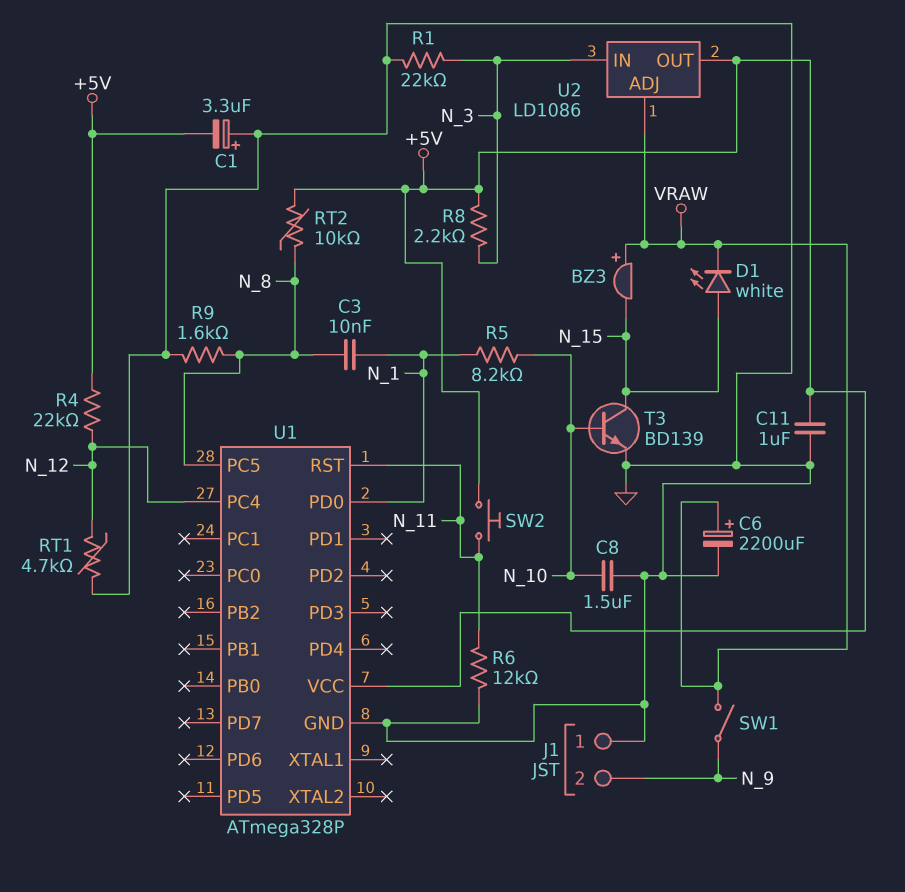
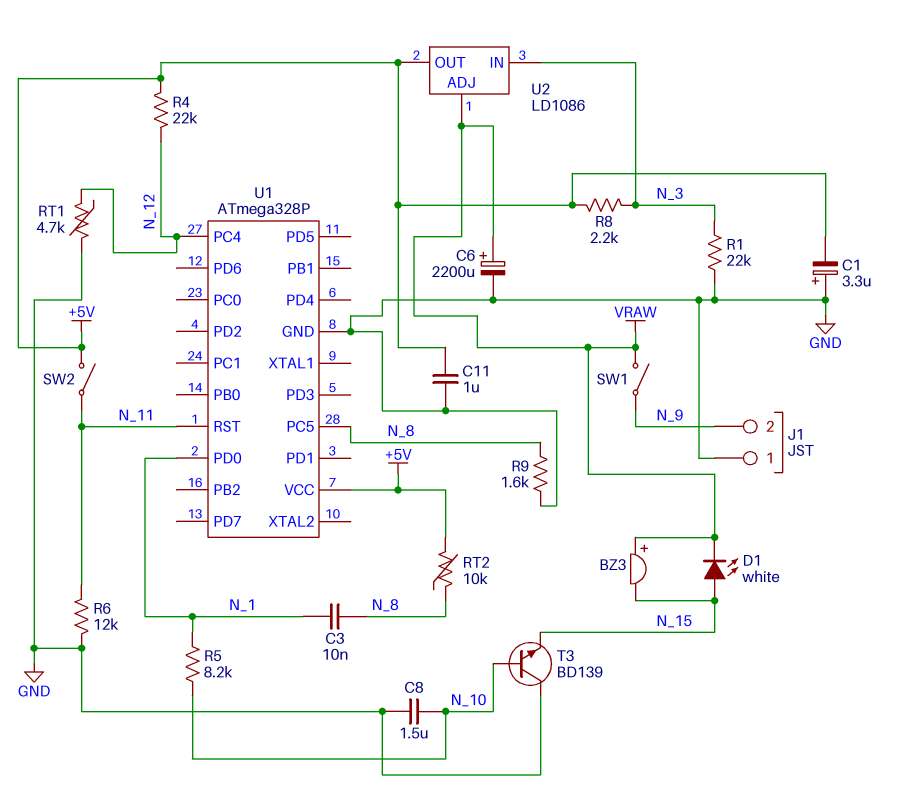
SW2: button (+5V, N_11) -> switch (+5V, N_11)
T3: NPN BD139 (B N_10, C N_15, E GND) -> NPN BD139 (B N_10, C GND, E N_15)

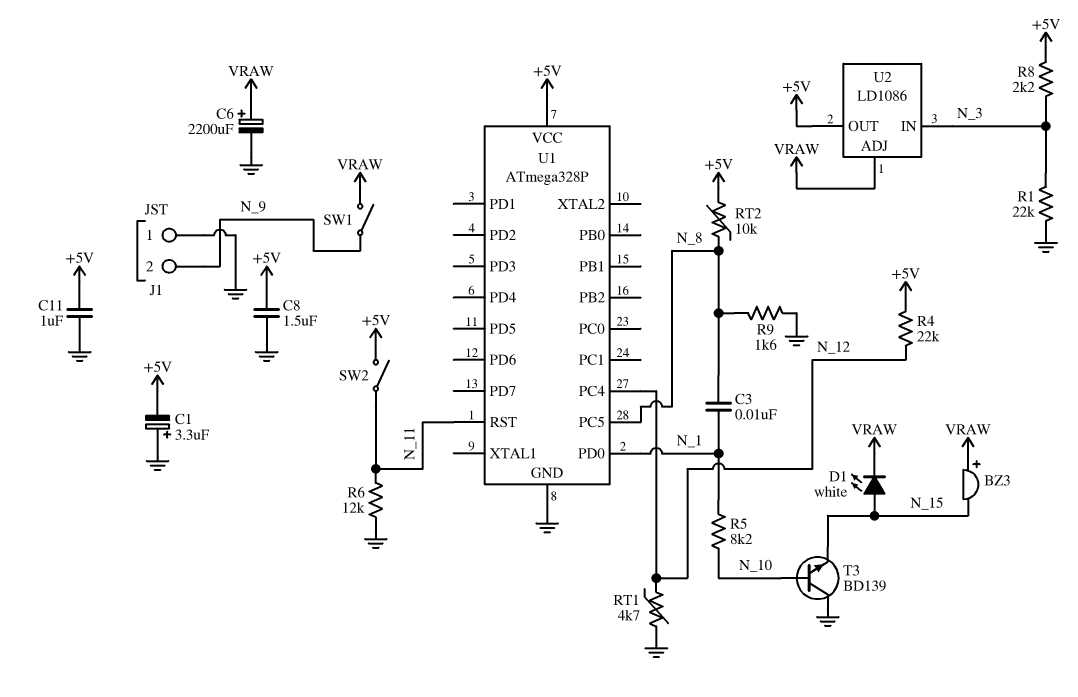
C8: 1.5uF (GND, N_10) -> 1.5uF (+5V, GND)

